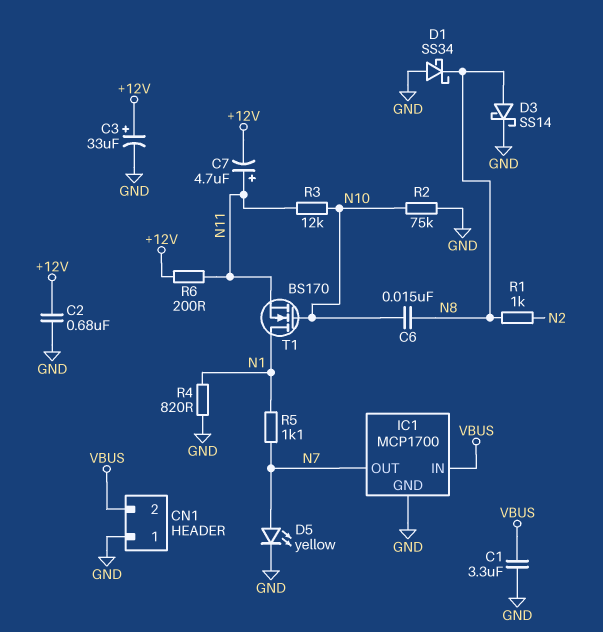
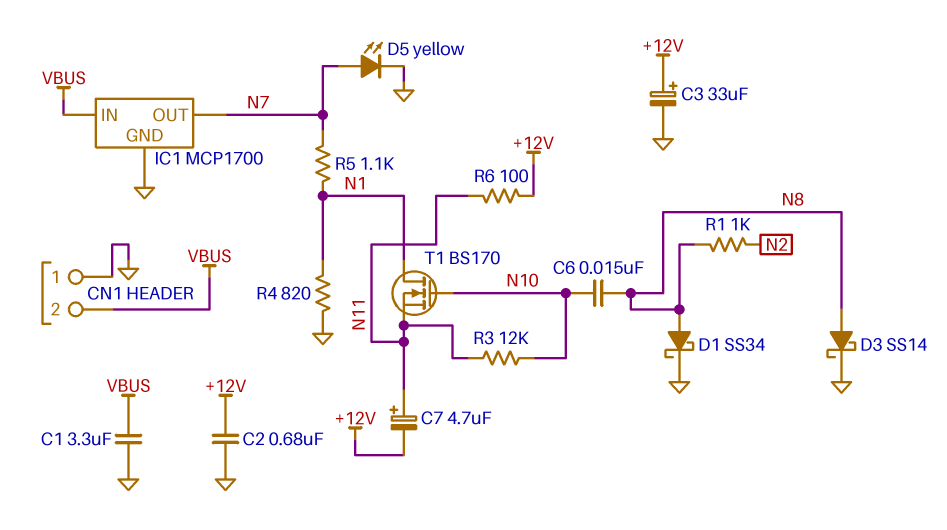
D1: schottky SS34 (A GND, K N8) -> schottky SS34 (A N8, K GND)
R2: 75k (GND, N10) -> none
R6: 200 (+12V, N11) -> 100 (+12V, N11)

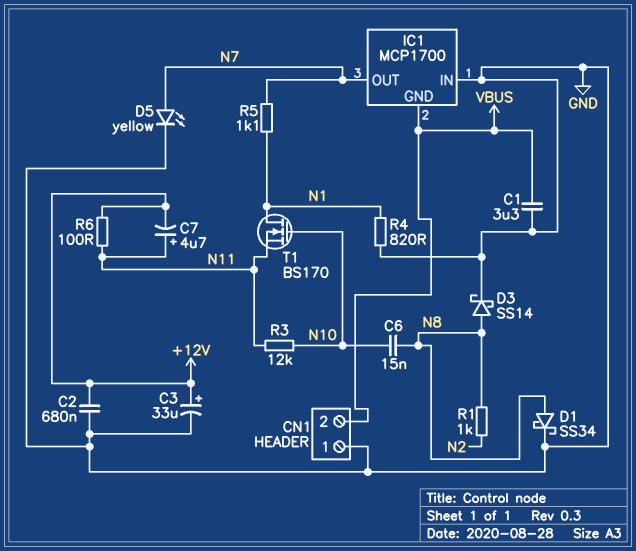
IC1 pin GND: GND -> VBUS
IC1 pin IN: VBUS -> GND

